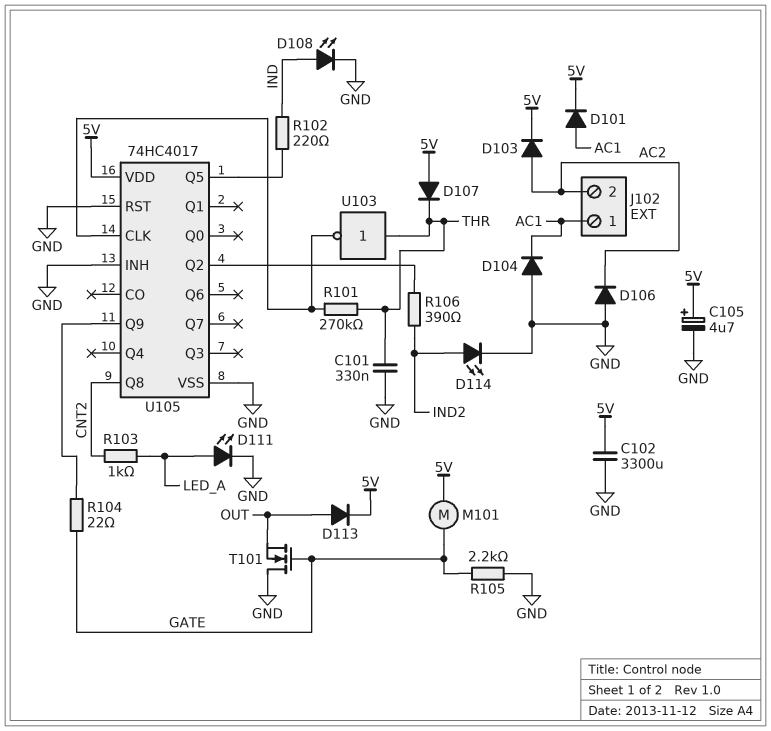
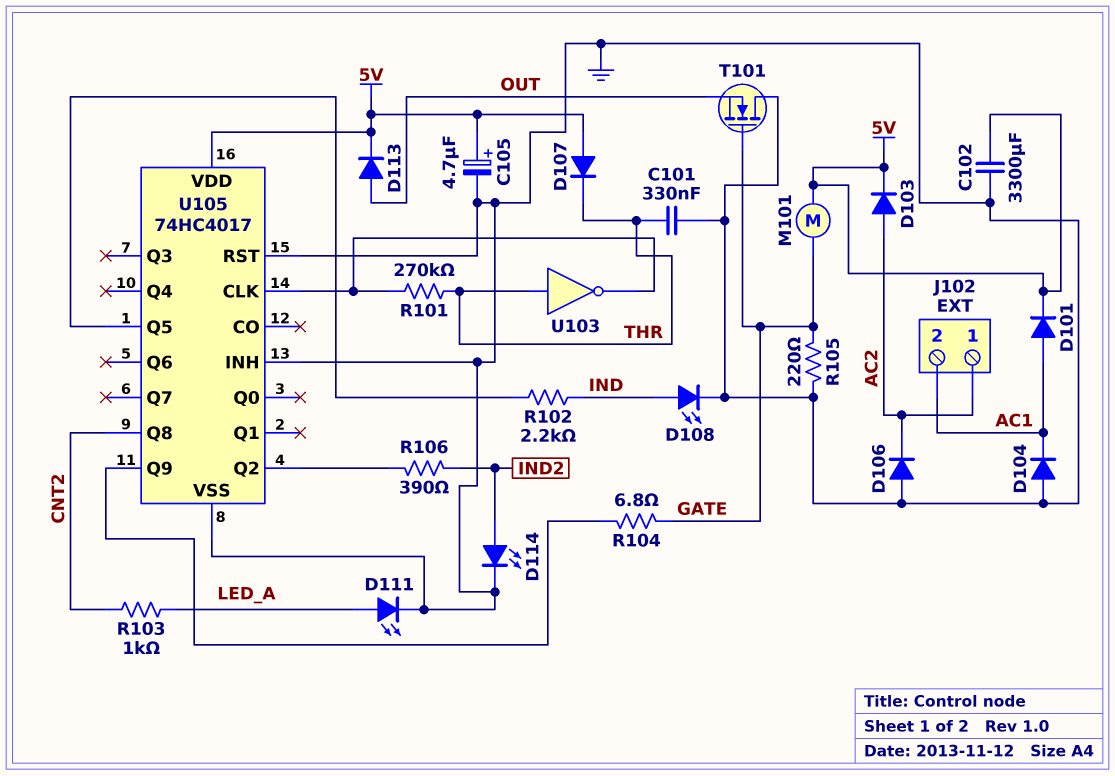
J102 pin 1: AC1 -> AC2
J102 pin 2: AC2 -> AC1
R102: 220 (IND, U105/Q5) -> 2.2k (IND, U105/Q5)
R104: 22 (GATE, U105/Q9) -> 6.8 (GATE, U105/Q9)
R105: 2.2k (GATE, GND) -> 220 (GATE, GND)

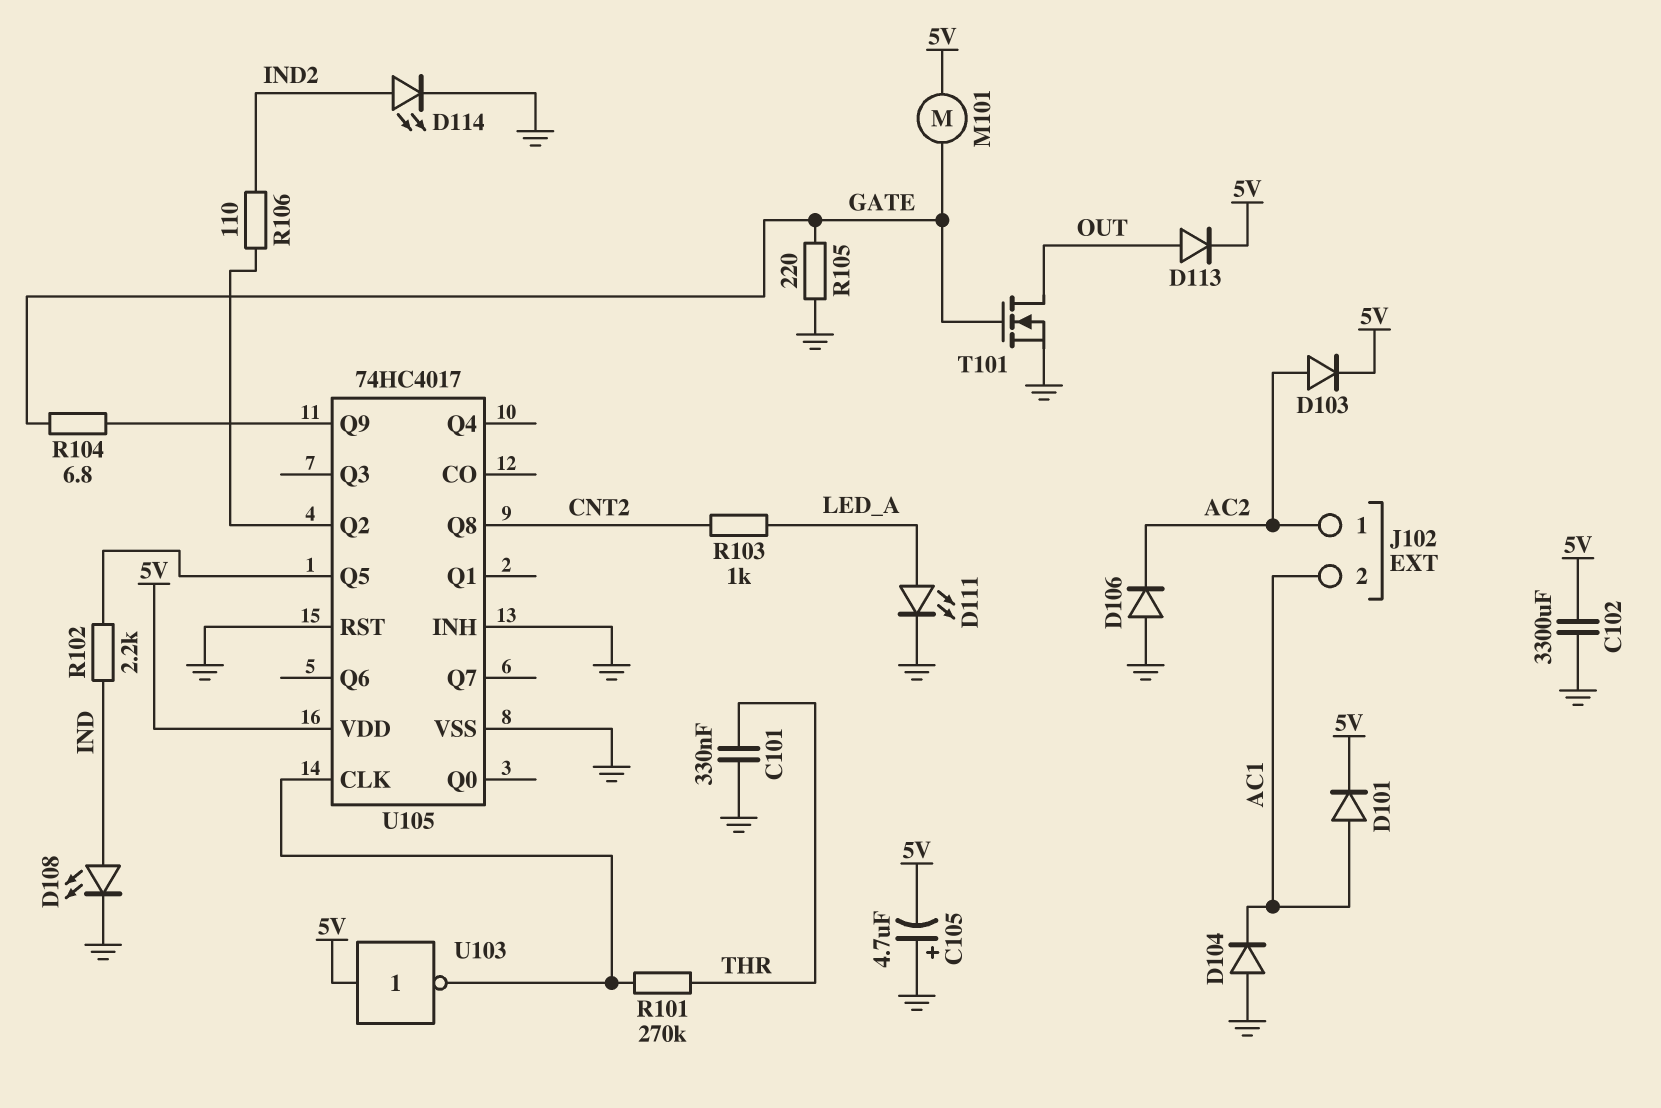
C105: 4.7uF (plus 5V, minus GND) -> 4.7uF (plus GND, minus 5V)
D107: diode (A 5V, K THR) -> none
R106: 390 (IND2, U105/Q2) -> 110 (IND2, U105/Q2)
T101: NMOS (G GATE, D GND, S OUT) -> NMOS (G GATE, D OUT, S GND)
U103: NOT (in THR, out U105/CLK) -> NOT (in 5V, out U105/CLK)

